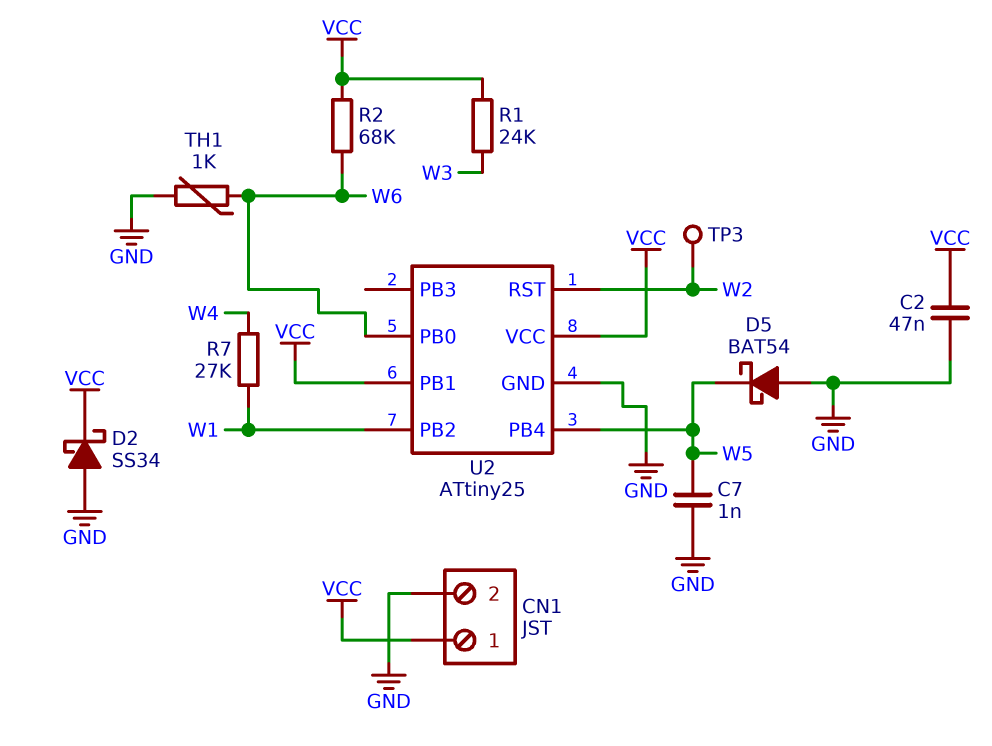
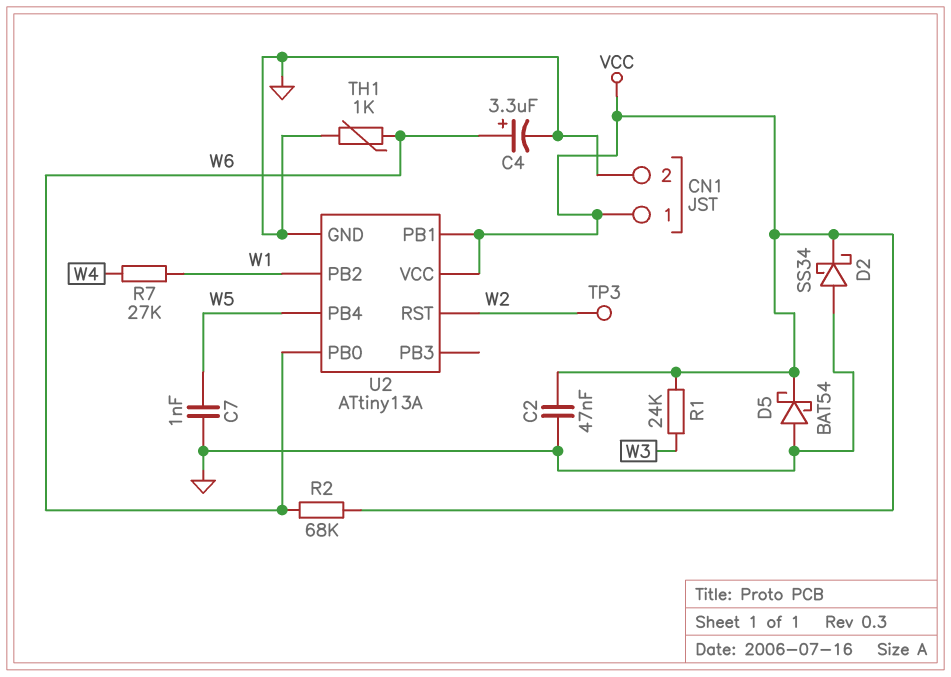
C4: none -> 3.3uF (plus W6, minus GND)
D5: schottky BAT54 (A GND, K W5) -> schottky BAT54 (A GND, K VCC)
U2: ATtiny25 -> ATtiny13A

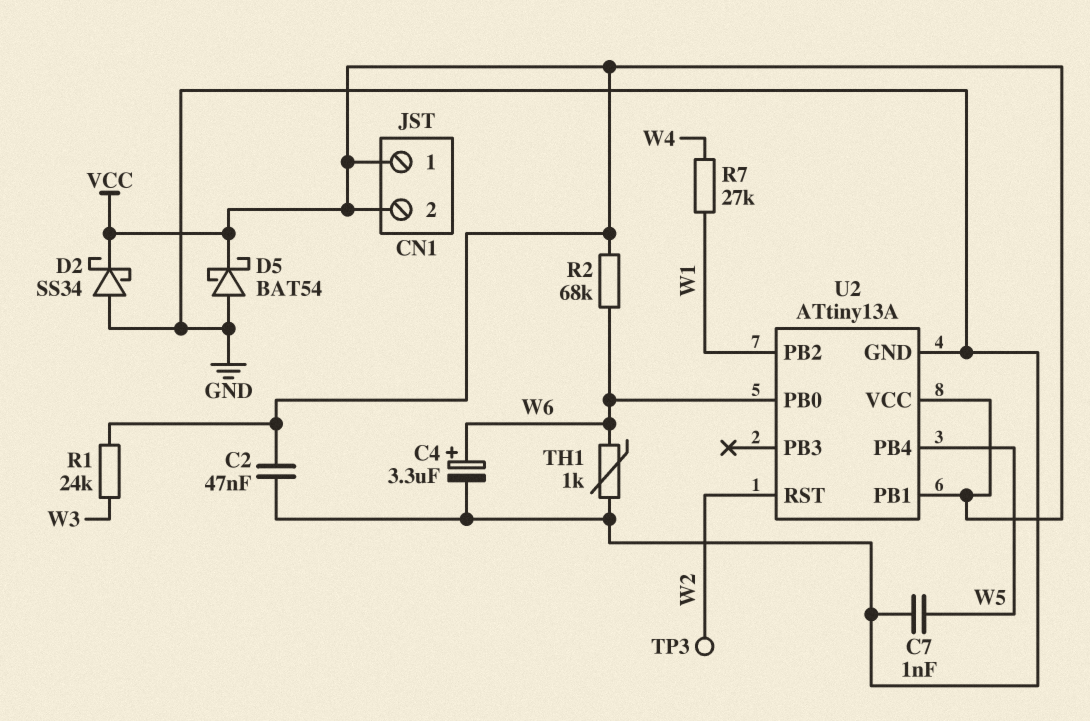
CN1 pin 2: GND -> VCC

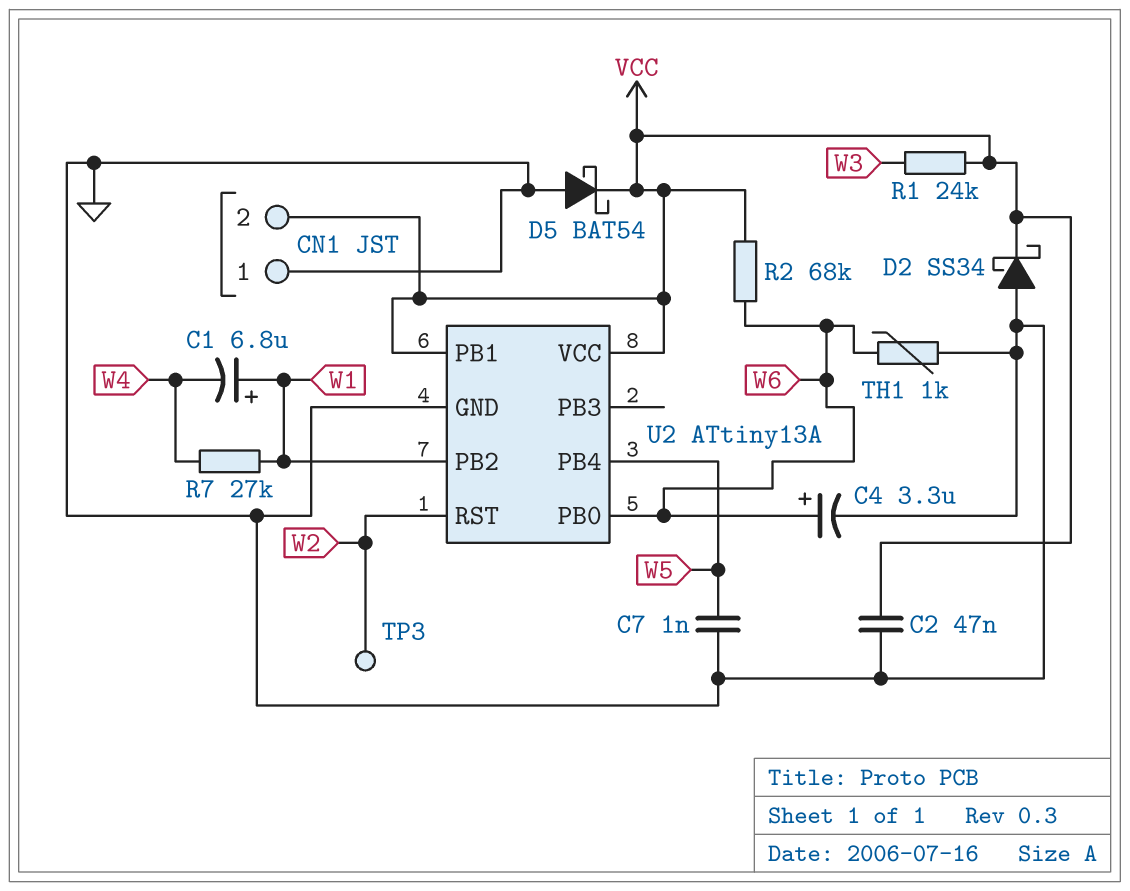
C1: none -> 6.8uF (plus W1, minus W4)
CN1 pin 1: VCC -> GND

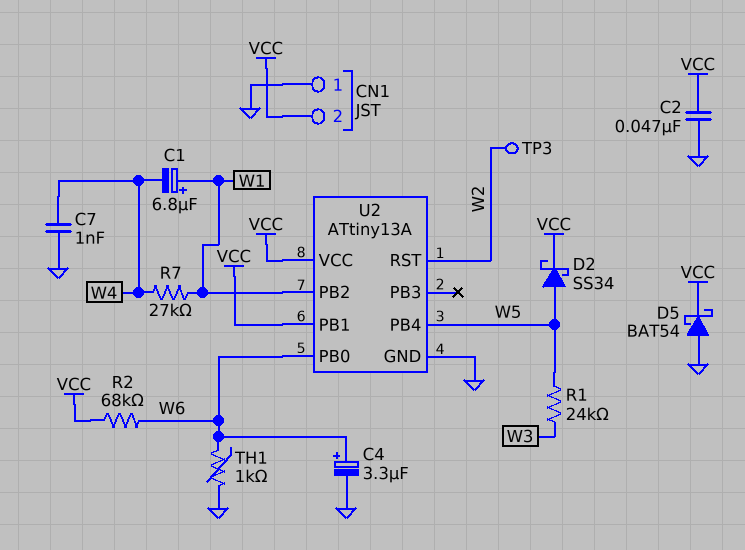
C7: 1nF (GND, W5) -> 1nF (GND, W4)
D2: schottky SS34 (A GND, K VCC) -> schottky SS34 (A W5, K VCC)
R1: 24k (VCC, W3) -> 24k (W3, W5)

